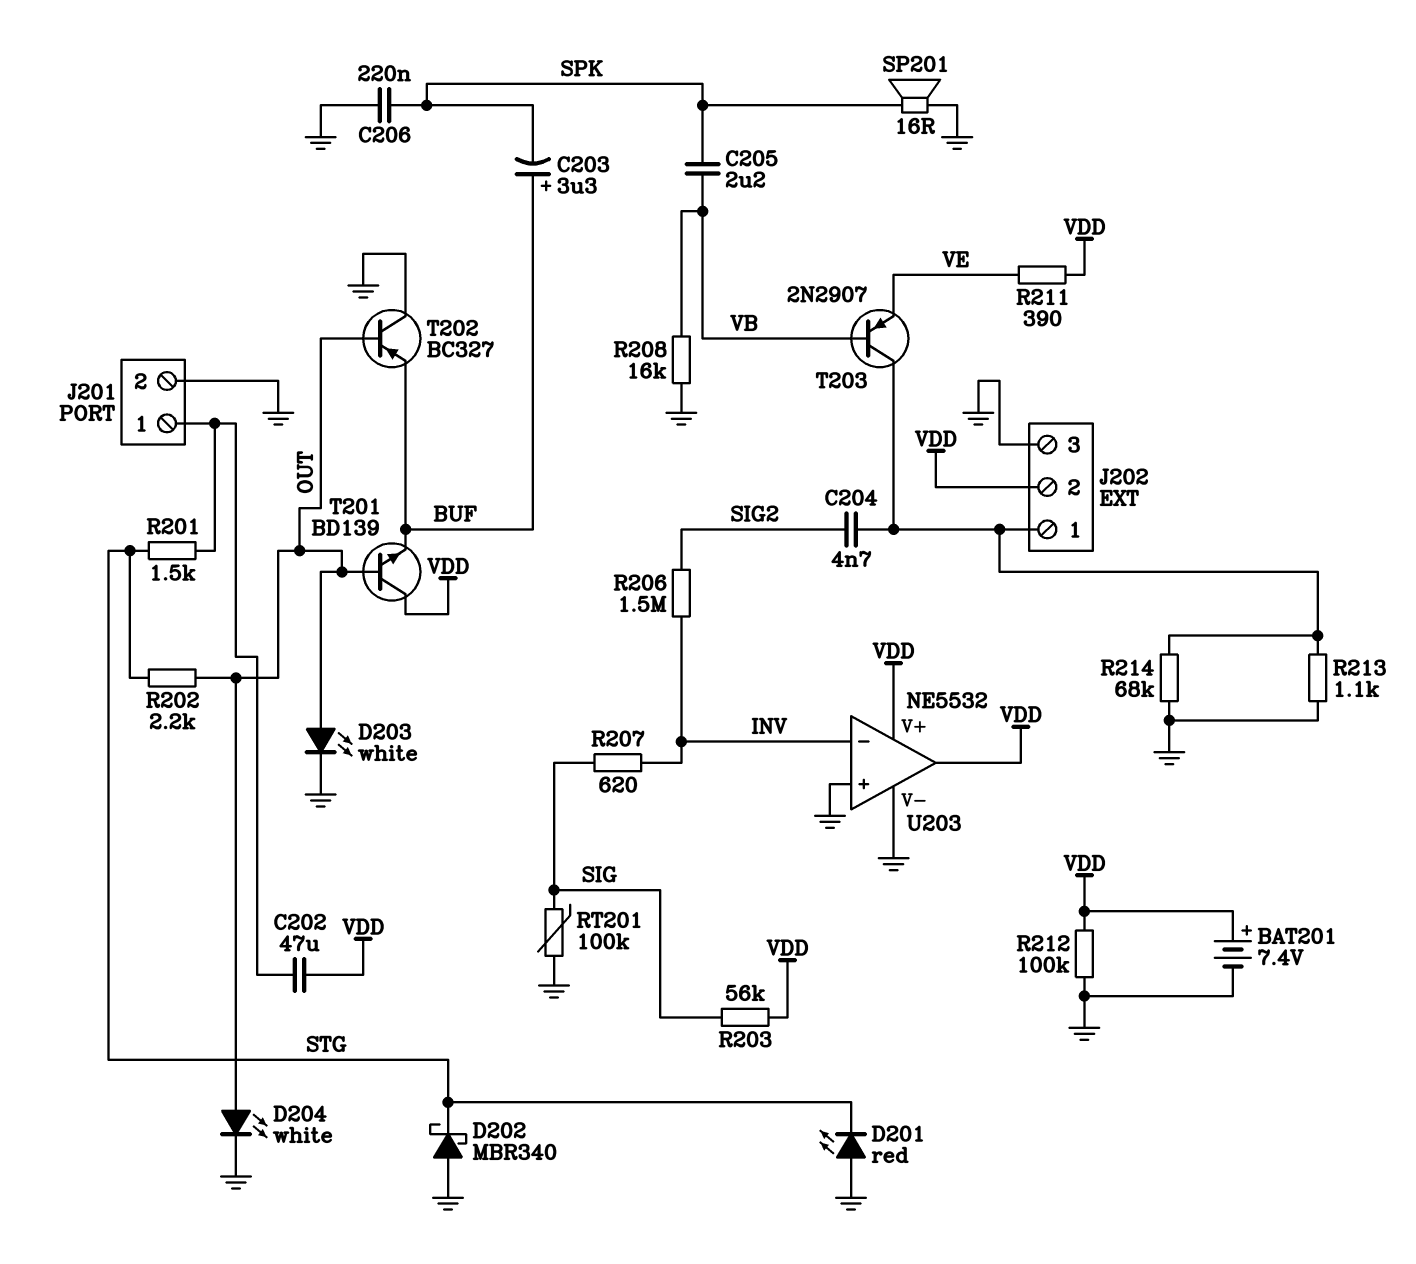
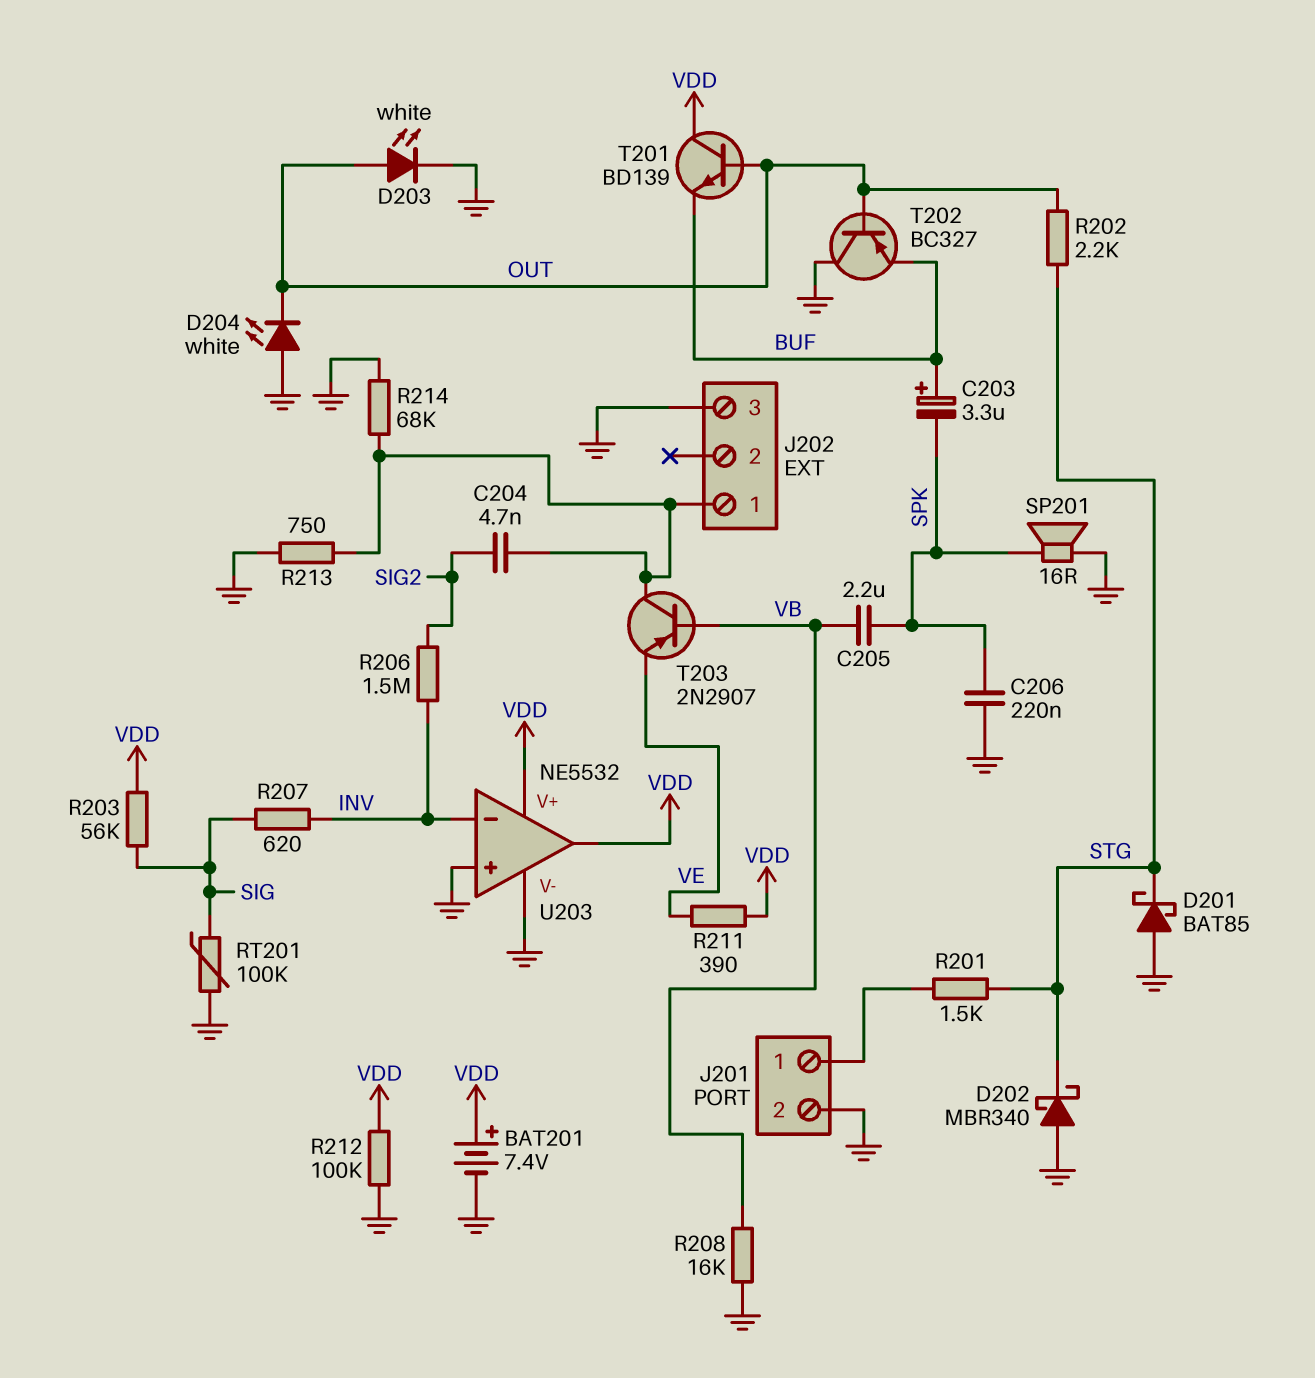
C202: 47uF (J201/1, VDD) -> none
D201: LED red (A GND, K STG) -> schottky BAT85 (A GND, K STG)
D204: LED white (A OUT, K GND) -> LED white (A GND, K OUT)
J202 pin 2: VDD -> none
R213: 1.1k (GND, J202/1) -> 750 (GND, J202/1)

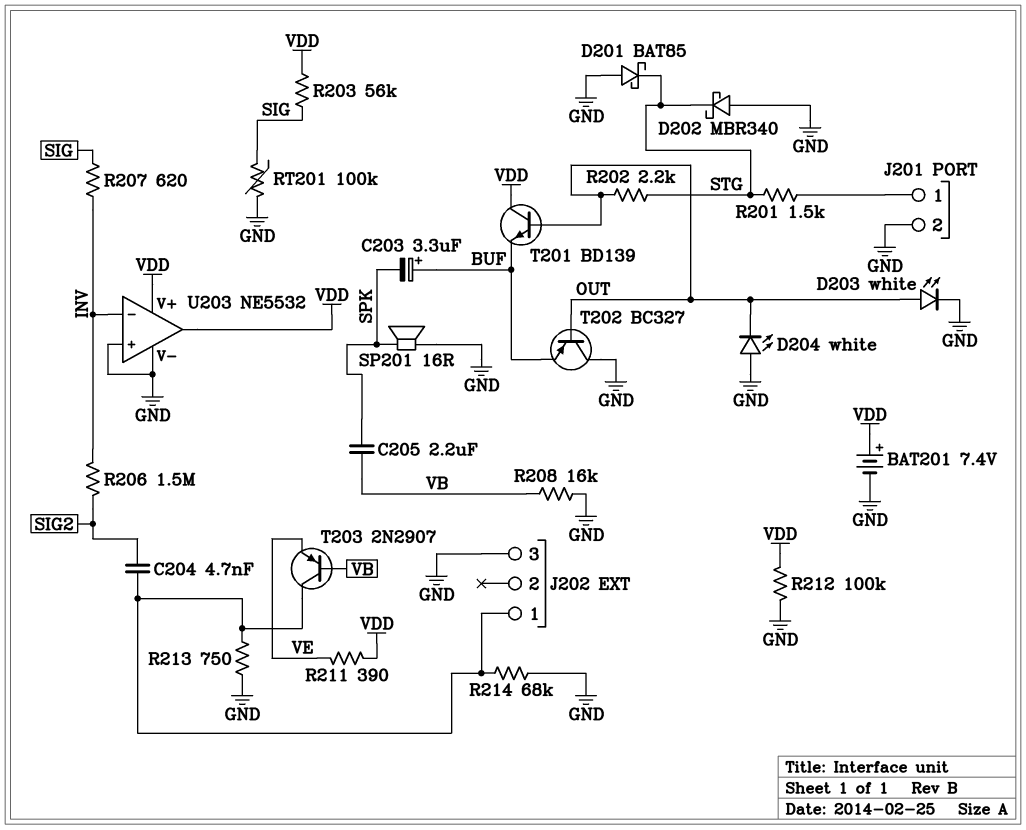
C206: 220nF (GND, SPK) -> none

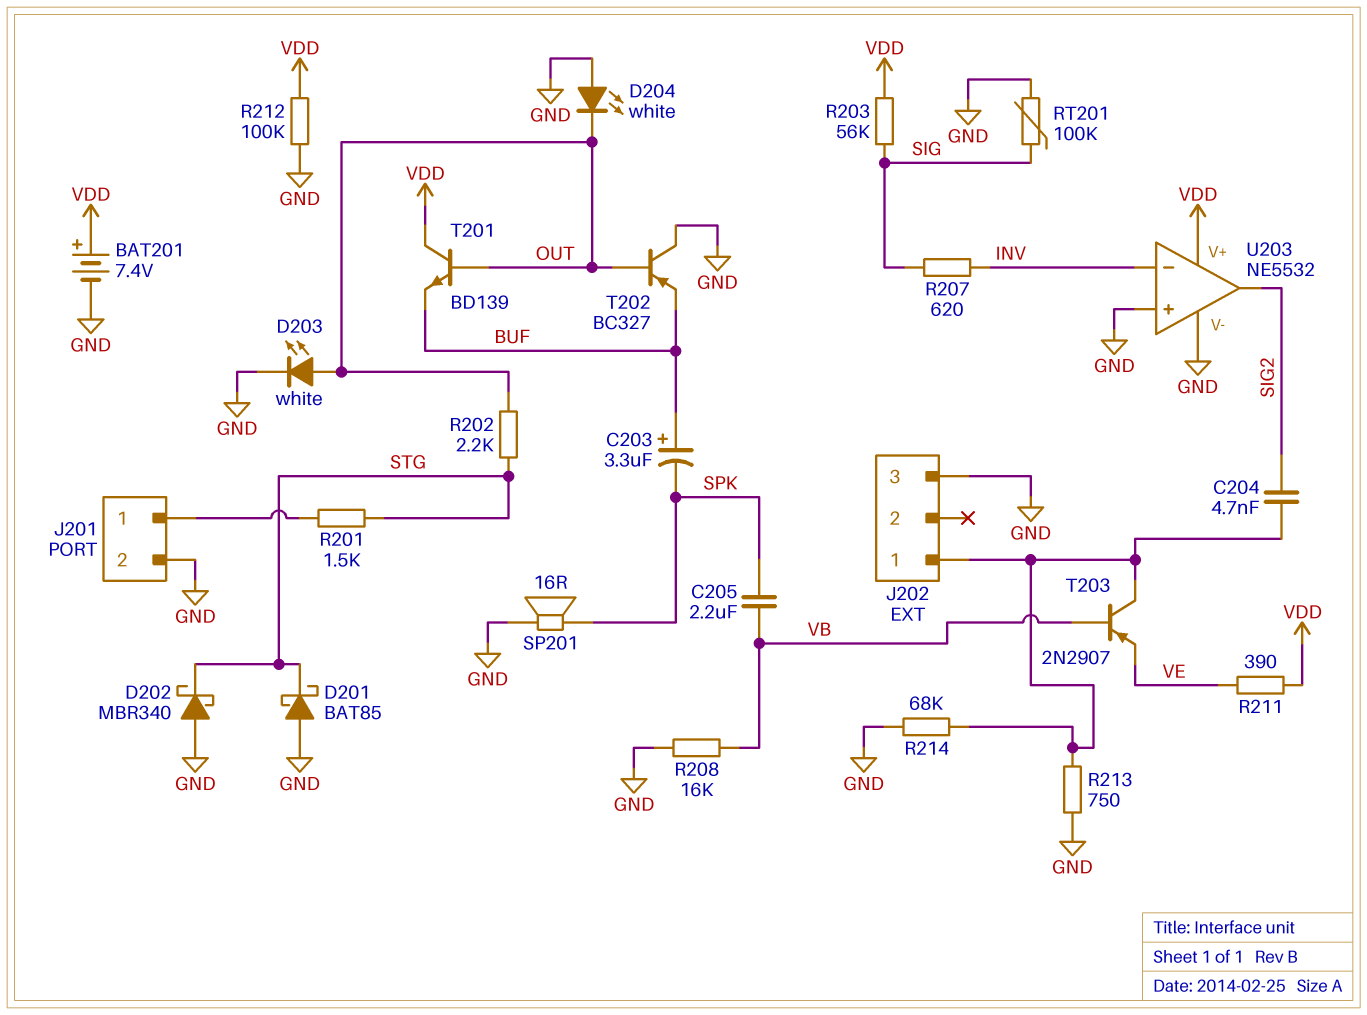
R206: 1.5M (INV, SIG2) -> none
U203 pin out: VDD -> SIG2

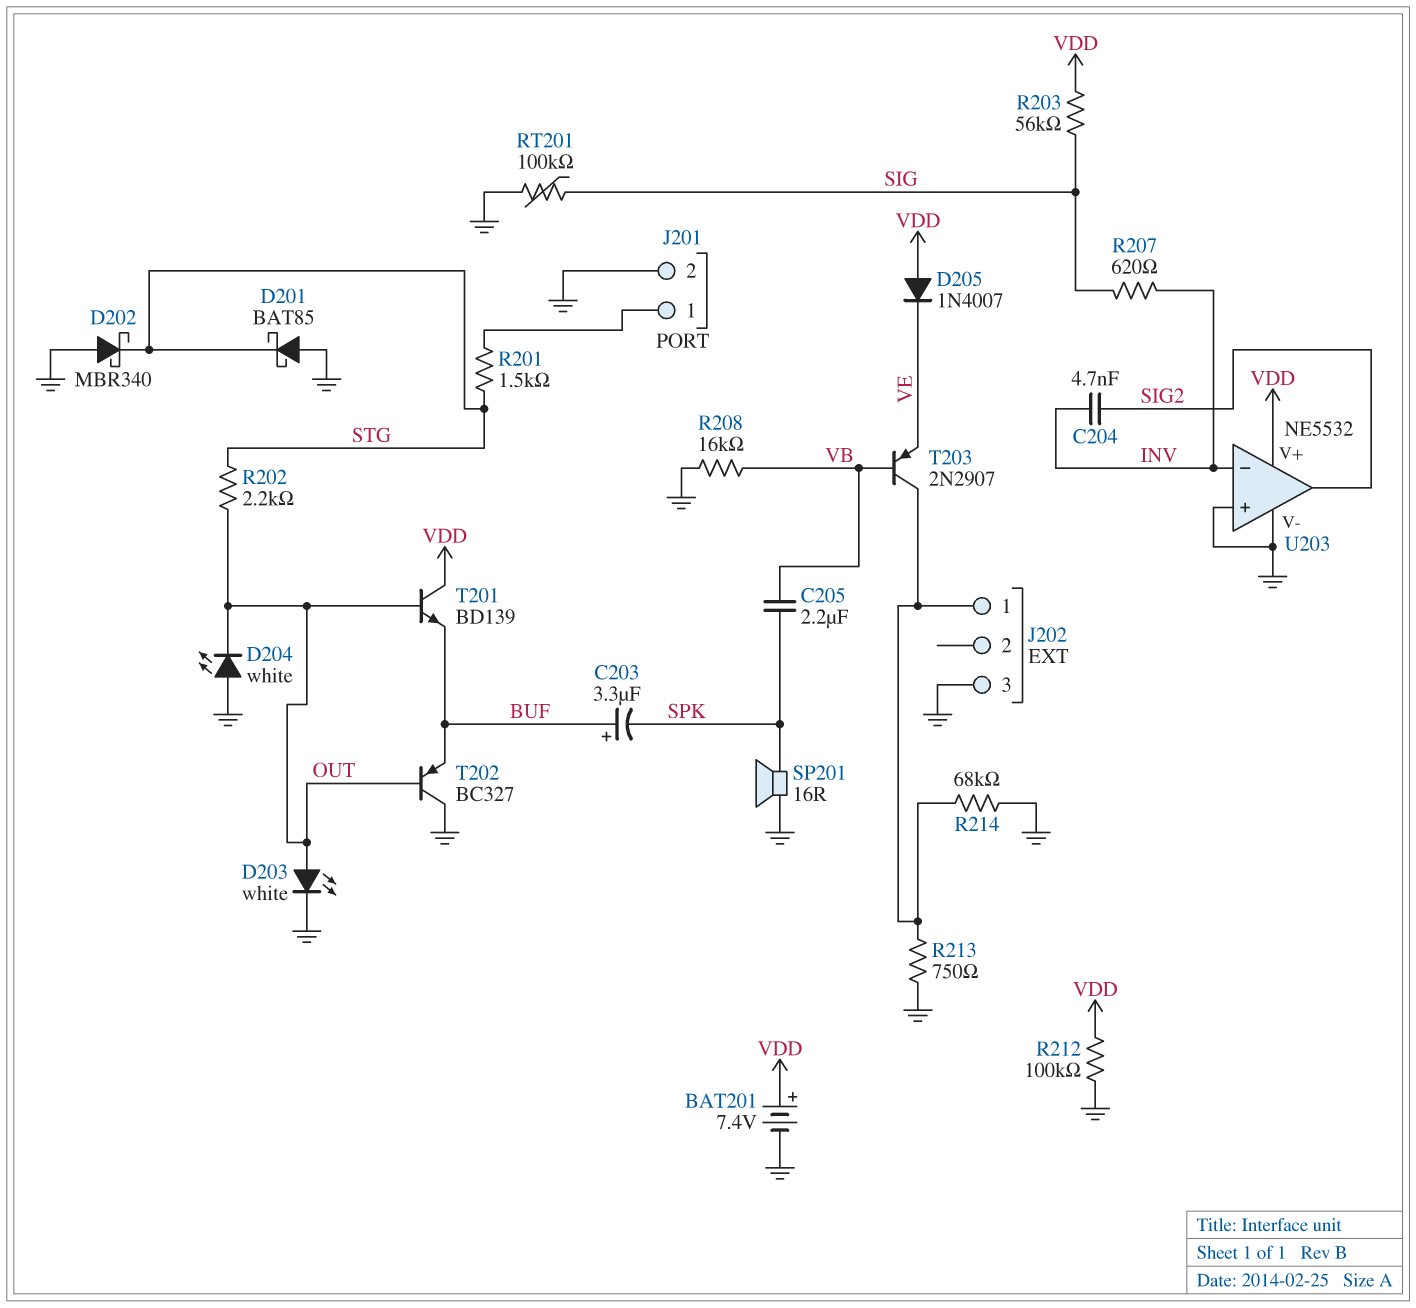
C204: 4.7nF (J202/1, SIG2) -> 4.7nF (INV, SIG2)
D205: none -> diode 1N4007 (A VDD, K VE)
R211: 390 (VDD, VE) -> none

